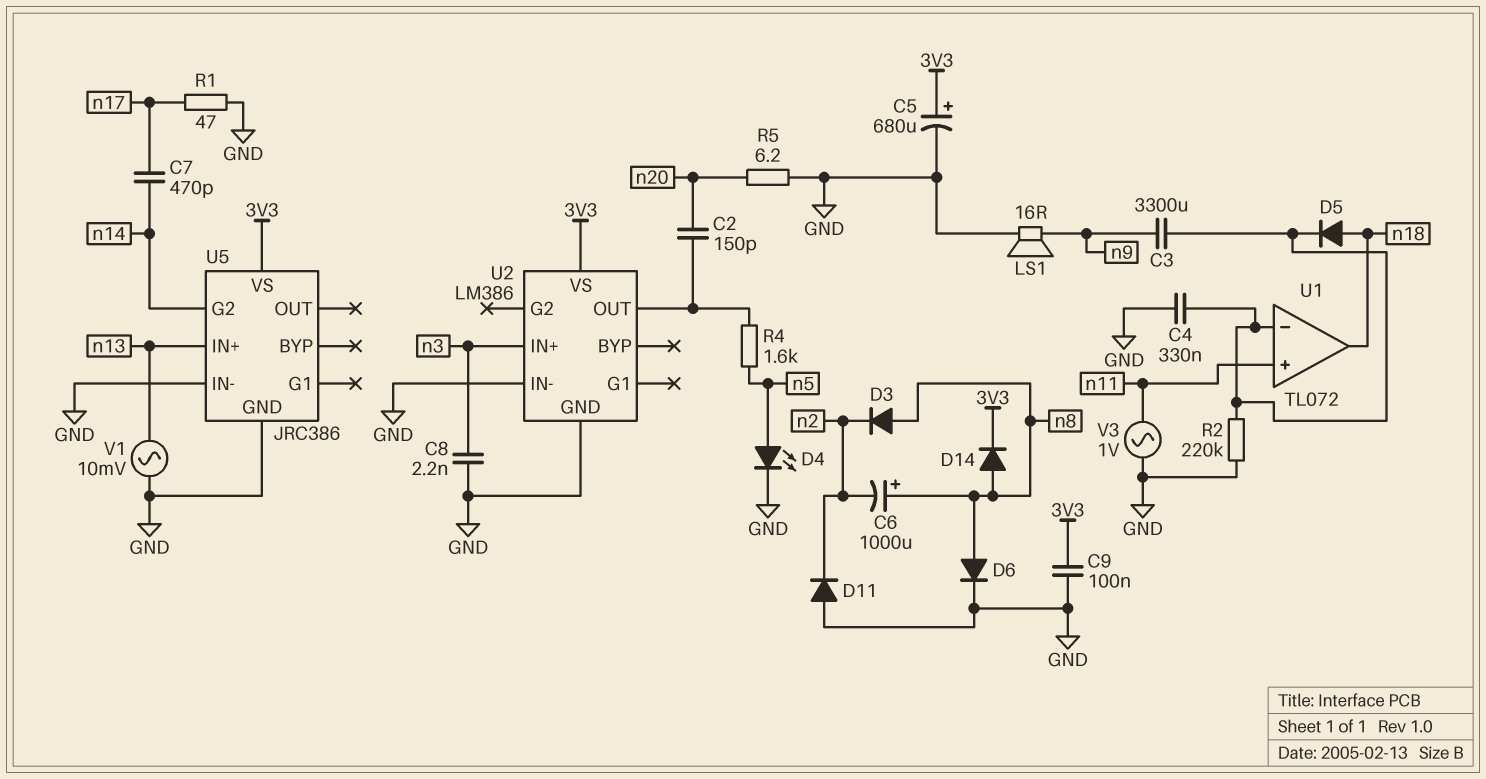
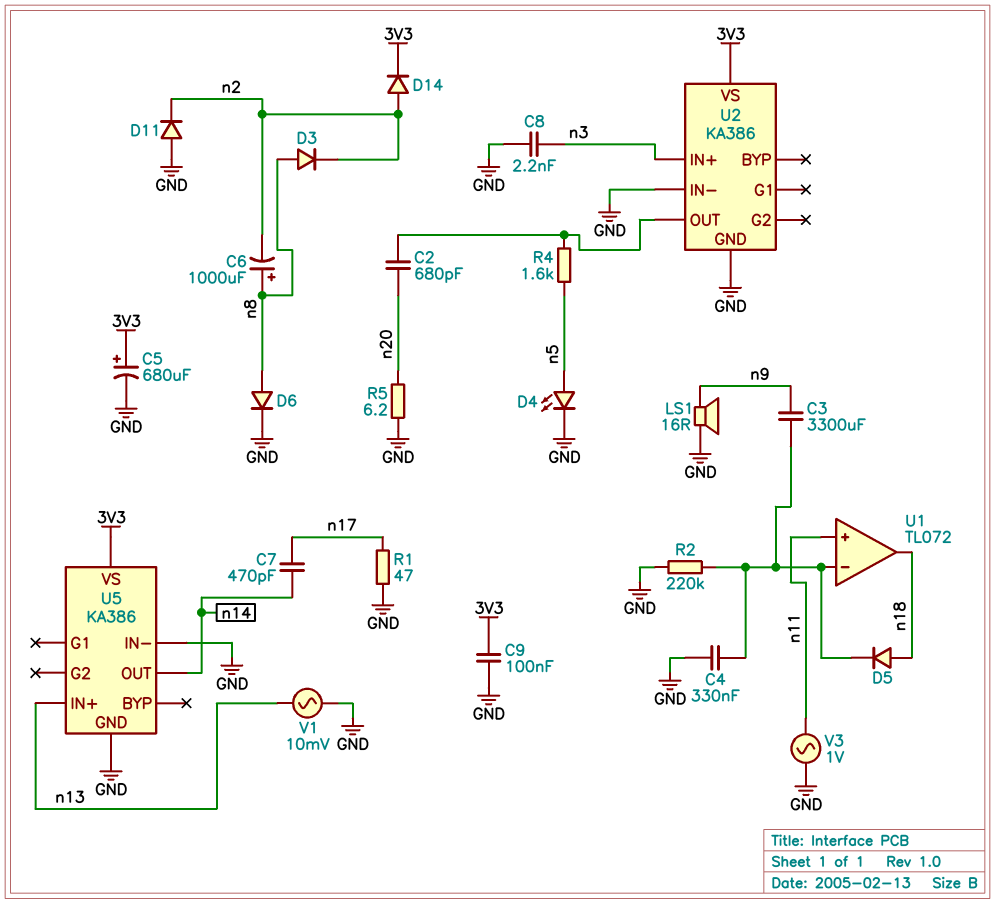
C2: 150pF (U2/OUT, n20) -> 680pF (U2/OUT, n20)
D14: diode (A n8, K 3V3) -> diode (A n2, K 3V3)
U2: LM386 -> KA386
U5: JRC386 -> KA386
U5 pin G2: n14 -> none
U5 pin OUT: none -> n14

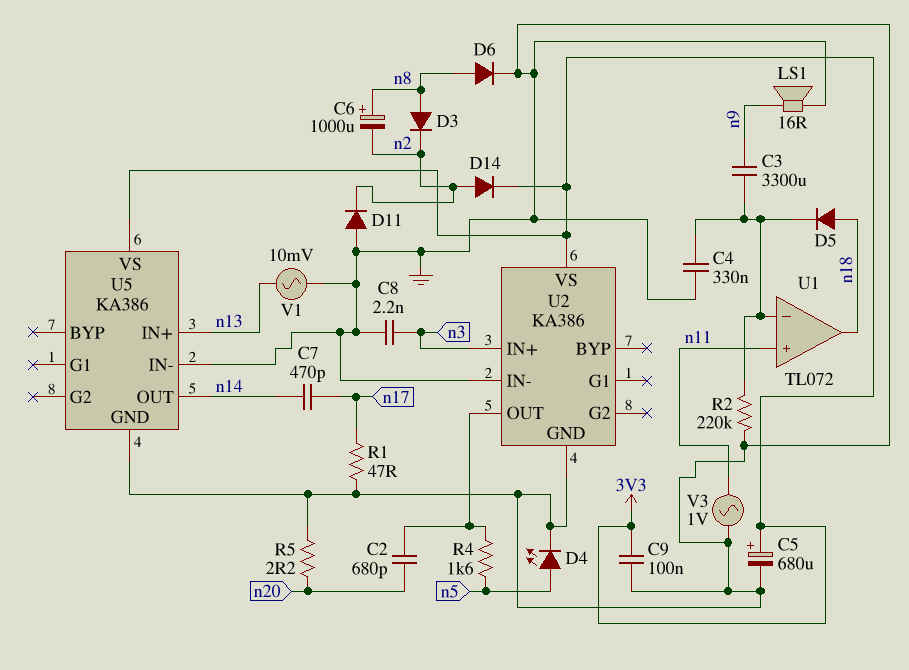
R5: 6.2 (GND, n20) -> 2.2 (GND, n20)

